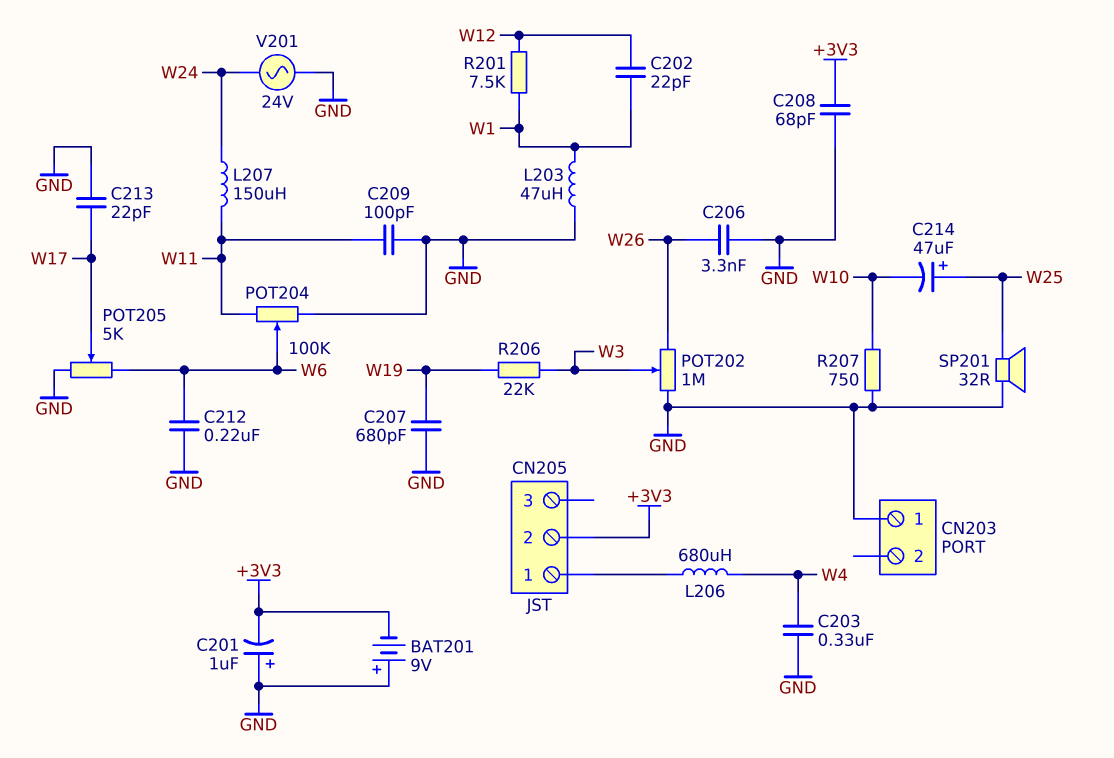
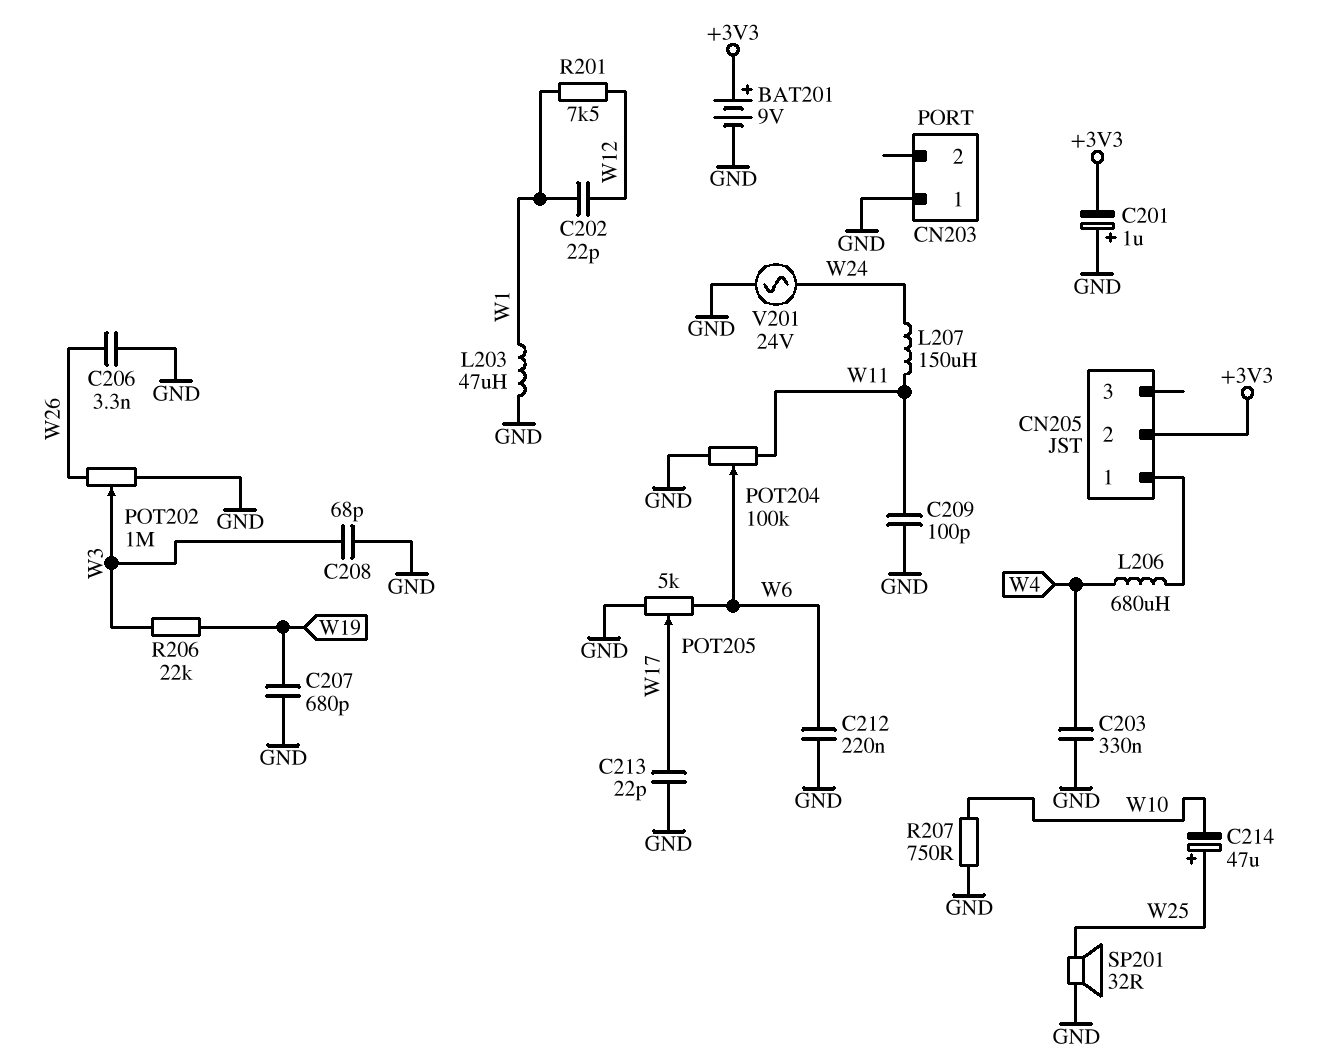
BAT201: 9V (plus GND, minus +3V3) -> 9V (plus +3V3, minus GND)
C208: 68pF (+3V3, GND) -> 68pF (GND, W3)

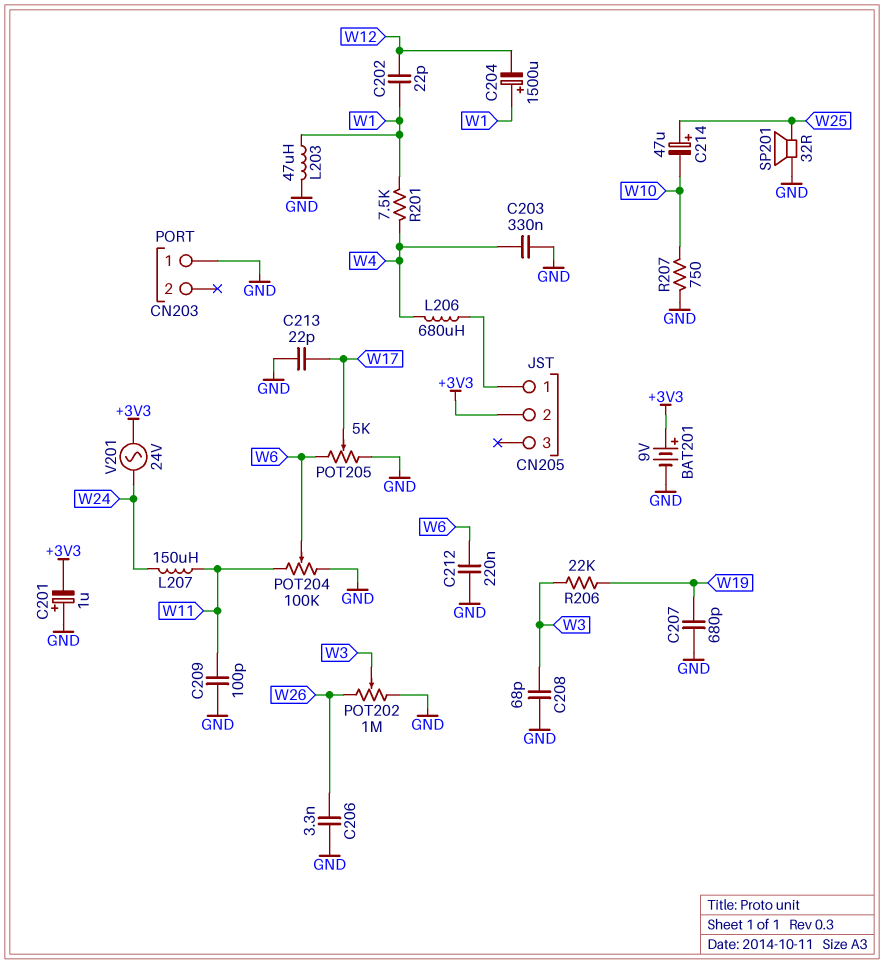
C204: none -> 1500uF (plus W1, minus W12)
R201: 7.5k (W1, W12) -> 7.5k (W1, W4)
V201: AC 24V (GND, W24) -> AC 24V (+3V3, W24)

